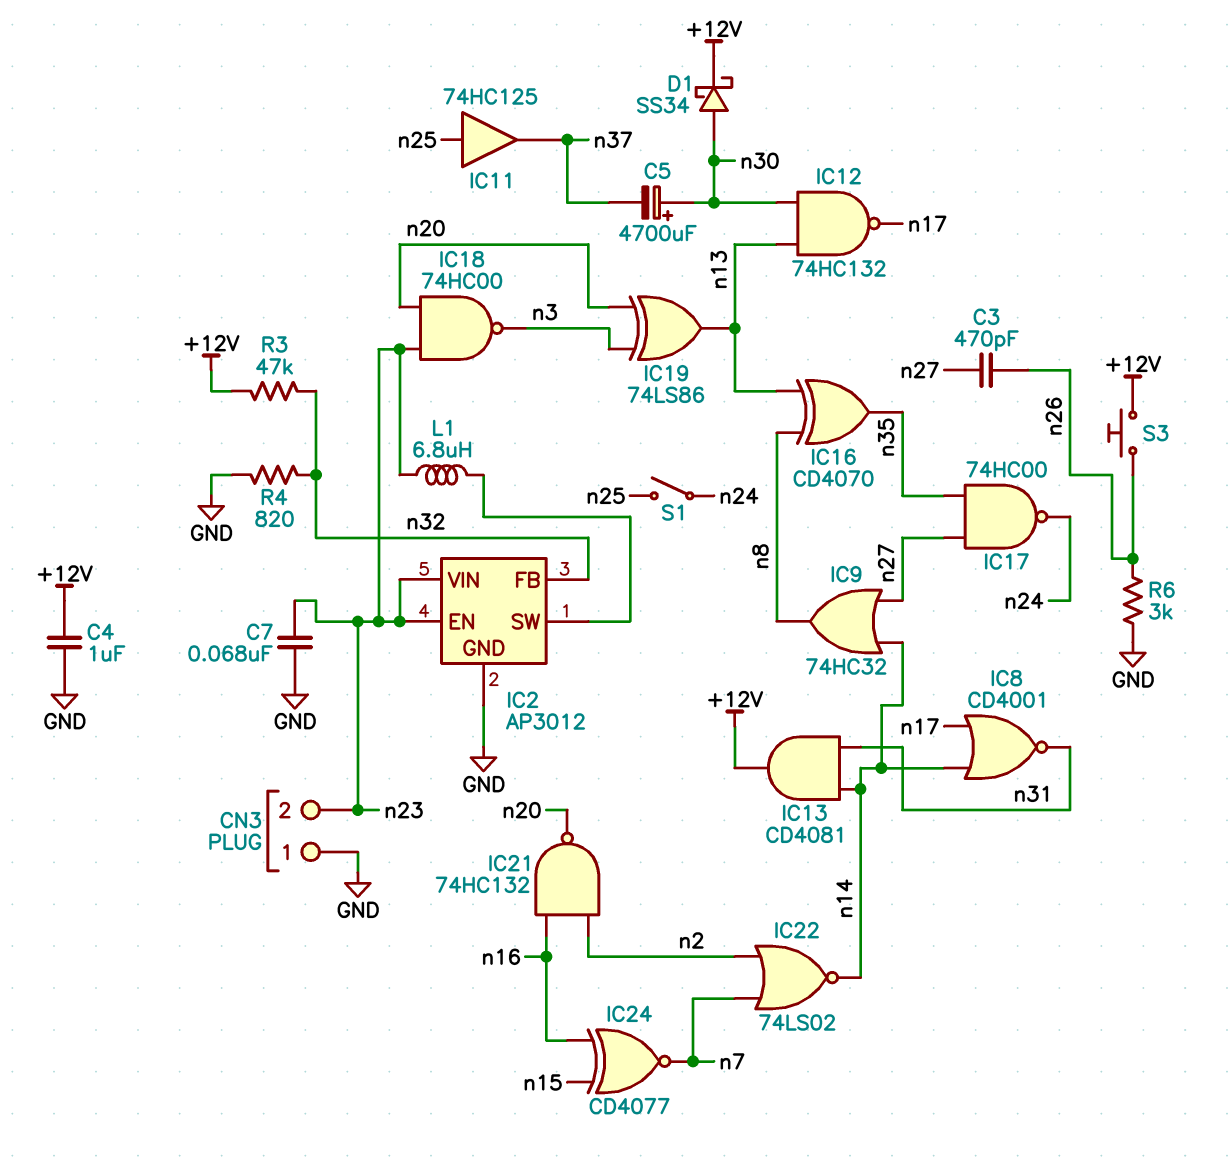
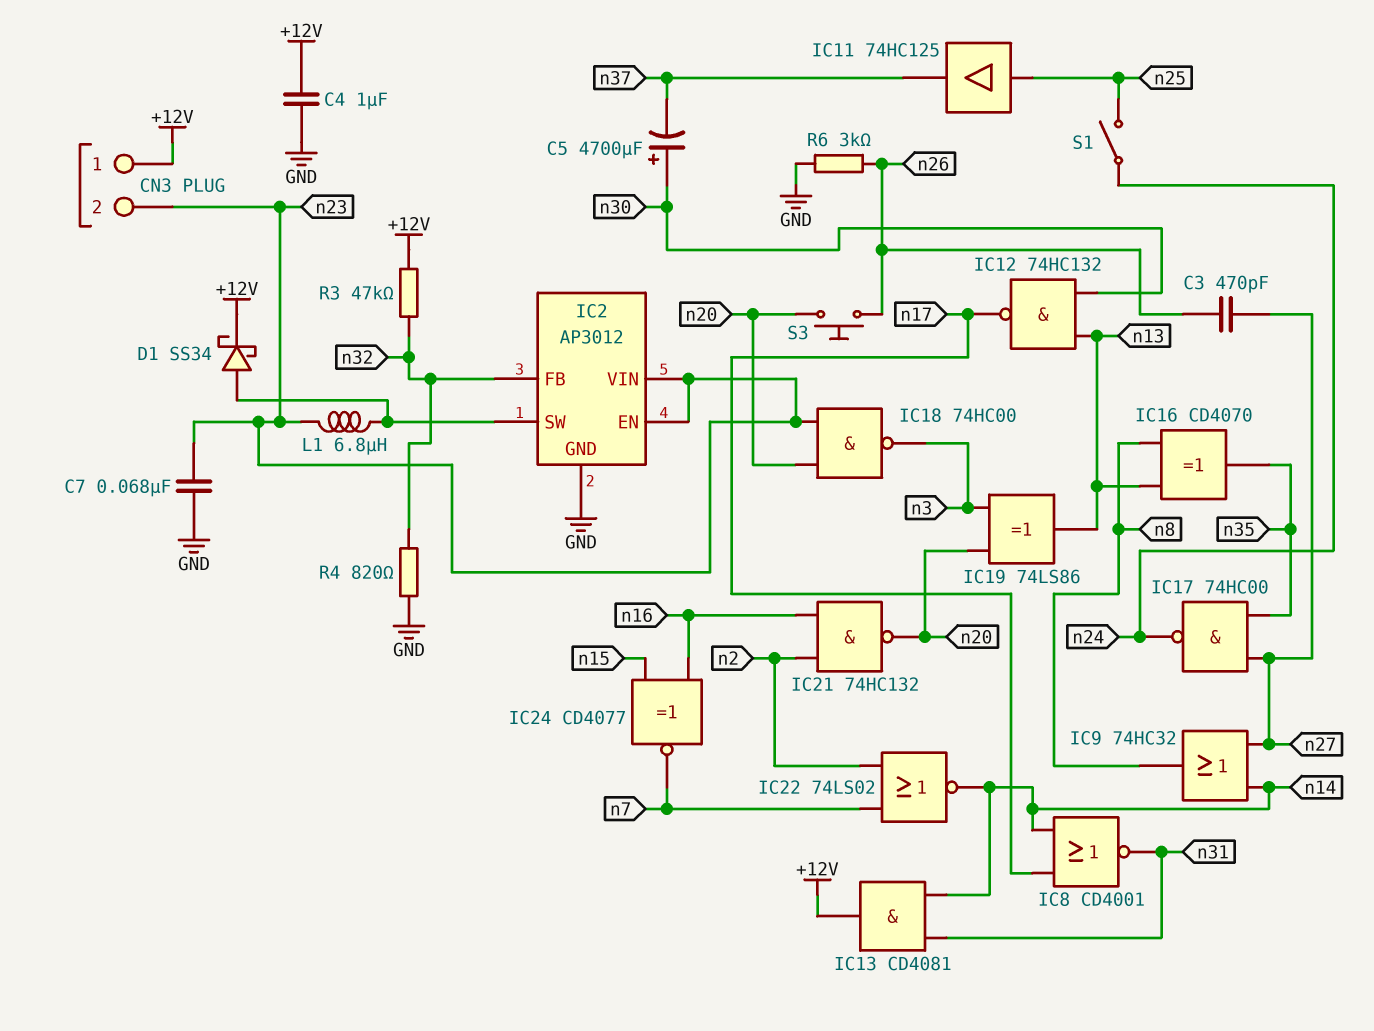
CN3 pin 1: GND -> +12V
D1: schottky SS34 (A n30, K +12V) -> schottky SS34 (A IC2/SW, K +12V)
S3: button (+12V, n26) -> button (n20, n26)

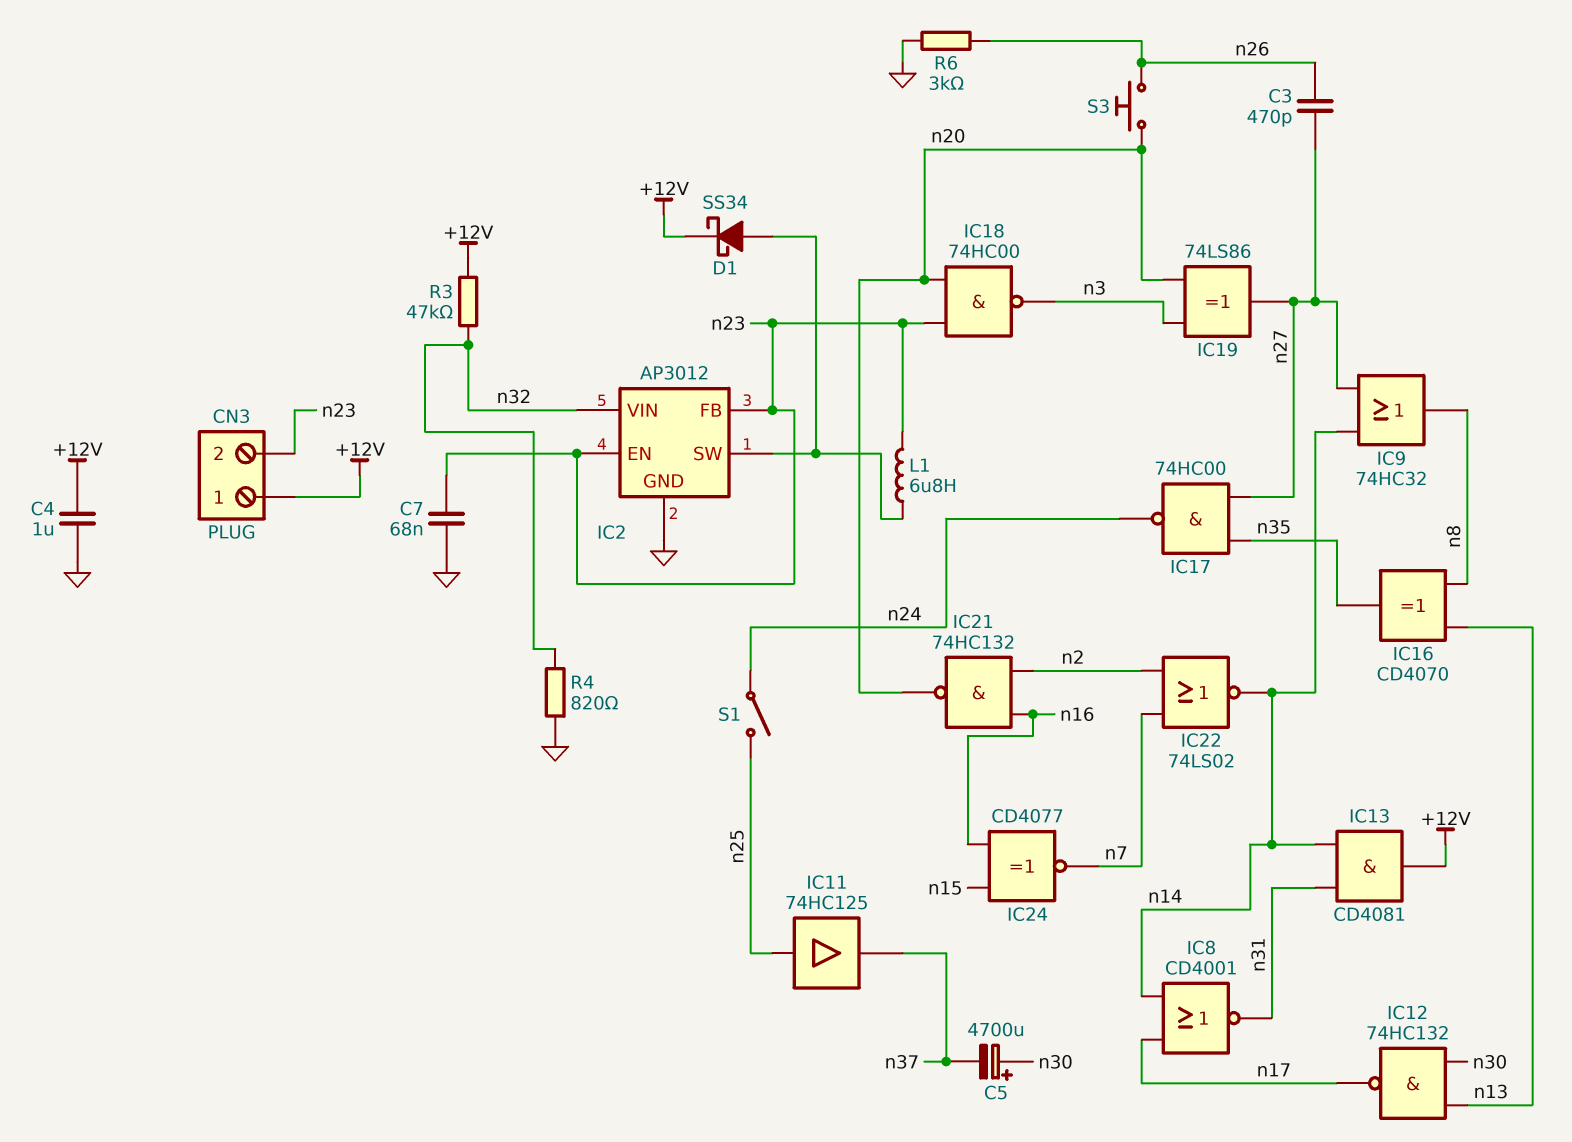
IC2 pin FB: n32 -> n23
IC2 pin VIN: n23 -> n32
IC19: XOR 74LS86 (in n3, in n20, out n13) -> XOR 74LS86 (in n3, in n20, out n27)

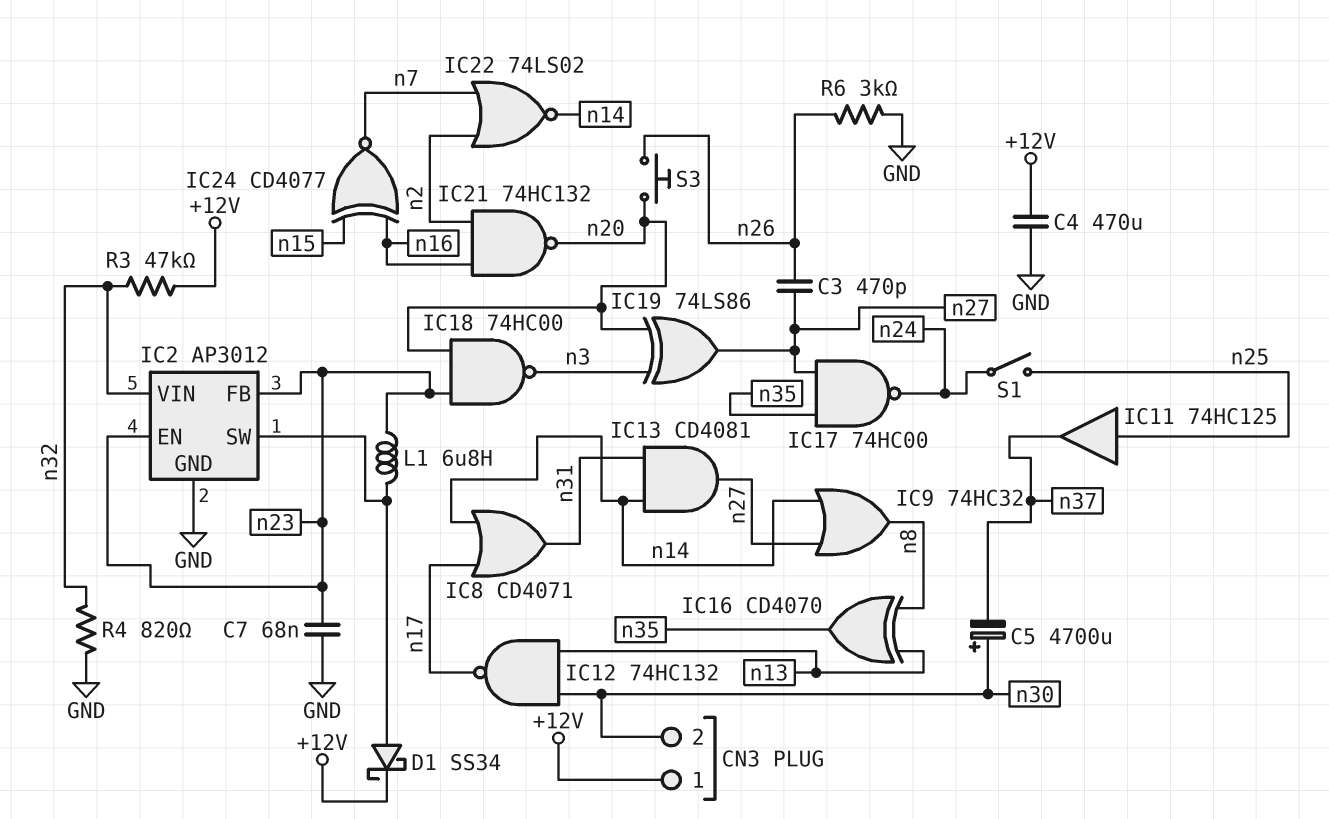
C4: 1uF (+12V, GND) -> 470uF (+12V, GND)
CN3 pin 2: n23 -> n30
IC8: NOR CD4001 (in n14, in n17, out n31) -> OR CD4071 (in n14, in n17, out n31)
IC13: AND CD4081 (in n14, in n31, out +12V) -> AND CD4081 (in n14, in n31, out n27)

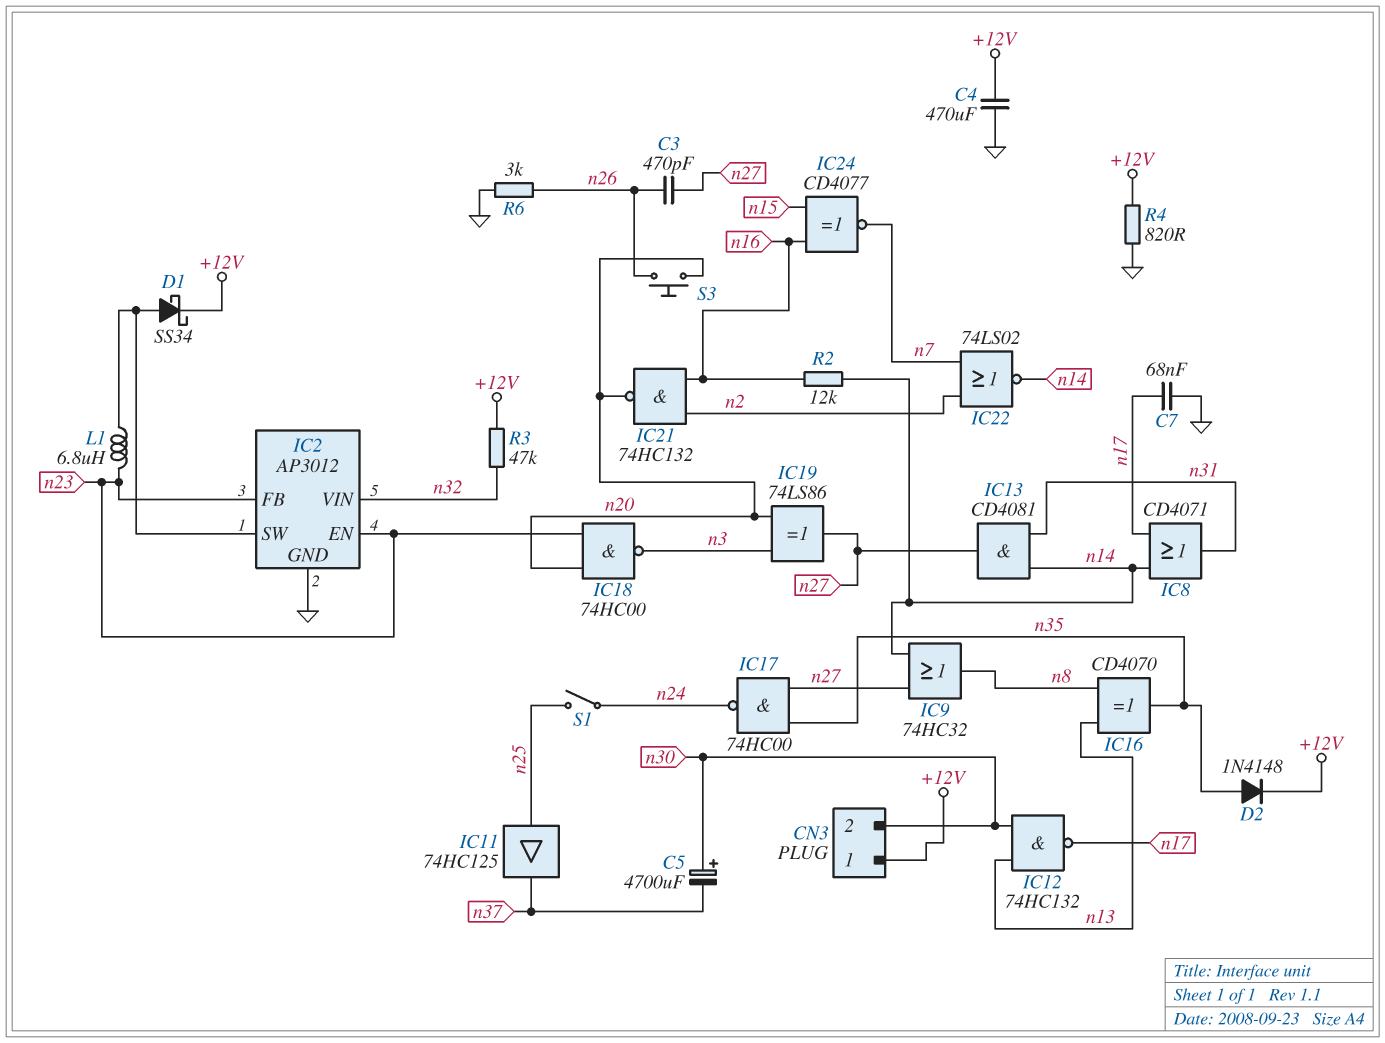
C7: 68nF (GND, n23) -> 68nF (GND, n17)
D2: none -> diode 1N4148 (A n35, K +12V)
R2: none -> 12k (n14, n16)
R4: 820 (GND, n32) -> 820 (+12V, GND)

